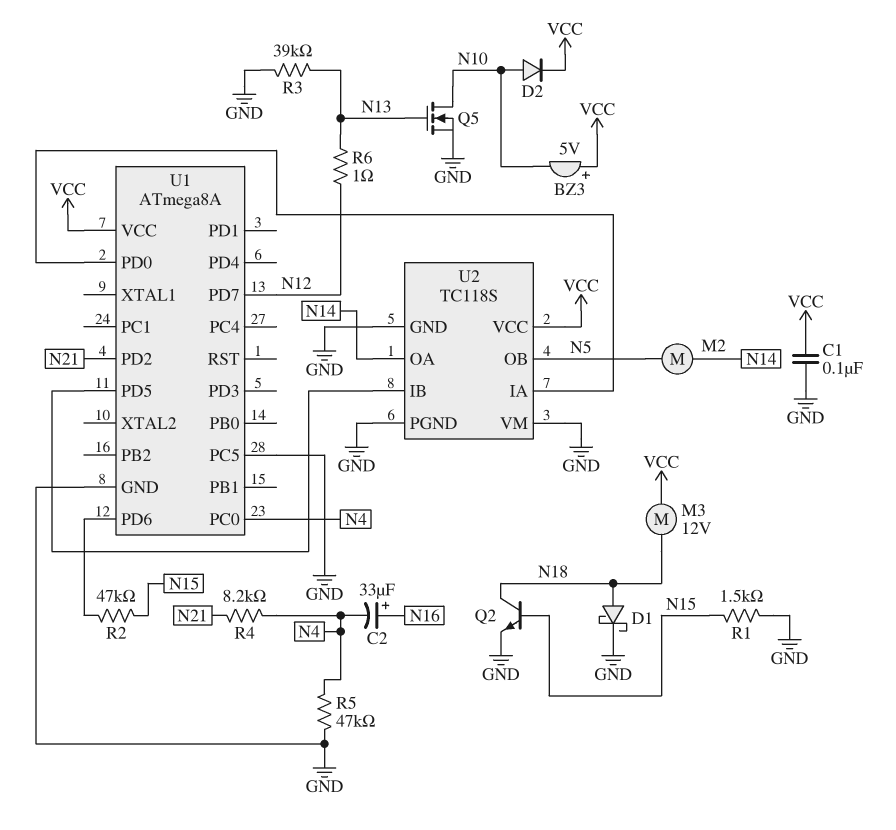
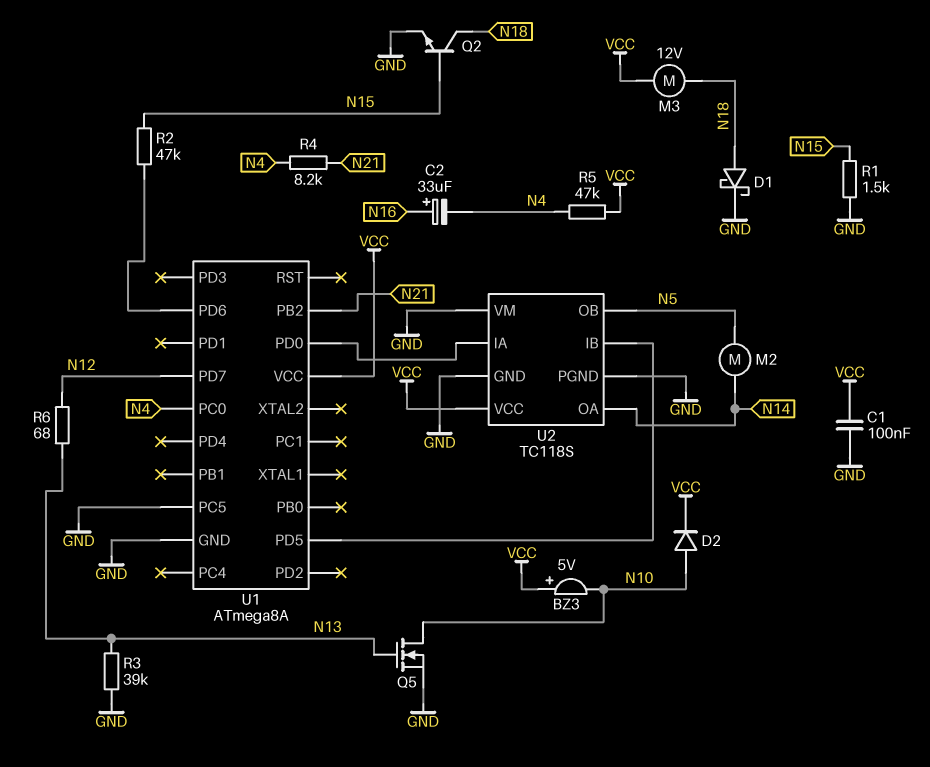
R5: 47k (GND, N4) -> 47k (N4, VCC)
R6: 1 (N12, N13) -> 68 (N12, N13)
U1 pin PB2: none -> N21
U1 pin PD2: N21 -> none

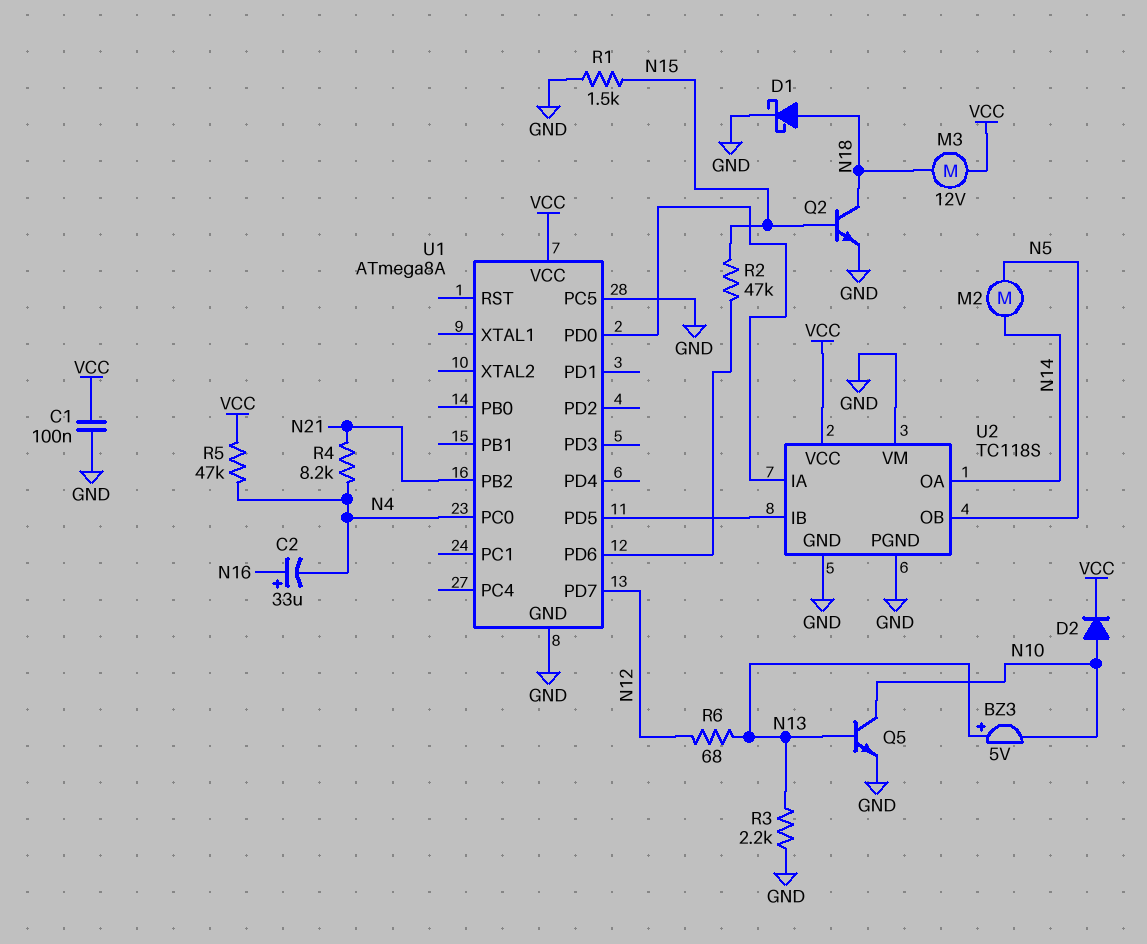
BZ3: buzzer 5V (plus VCC, minus N10) -> buzzer 5V (plus N13, minus N10)
Q5: NMOS (G N13, D N10, S GND) -> NPN (B N13, C N10, E GND)
R3: 39k (GND, N13) -> 2.2k (GND, N13)

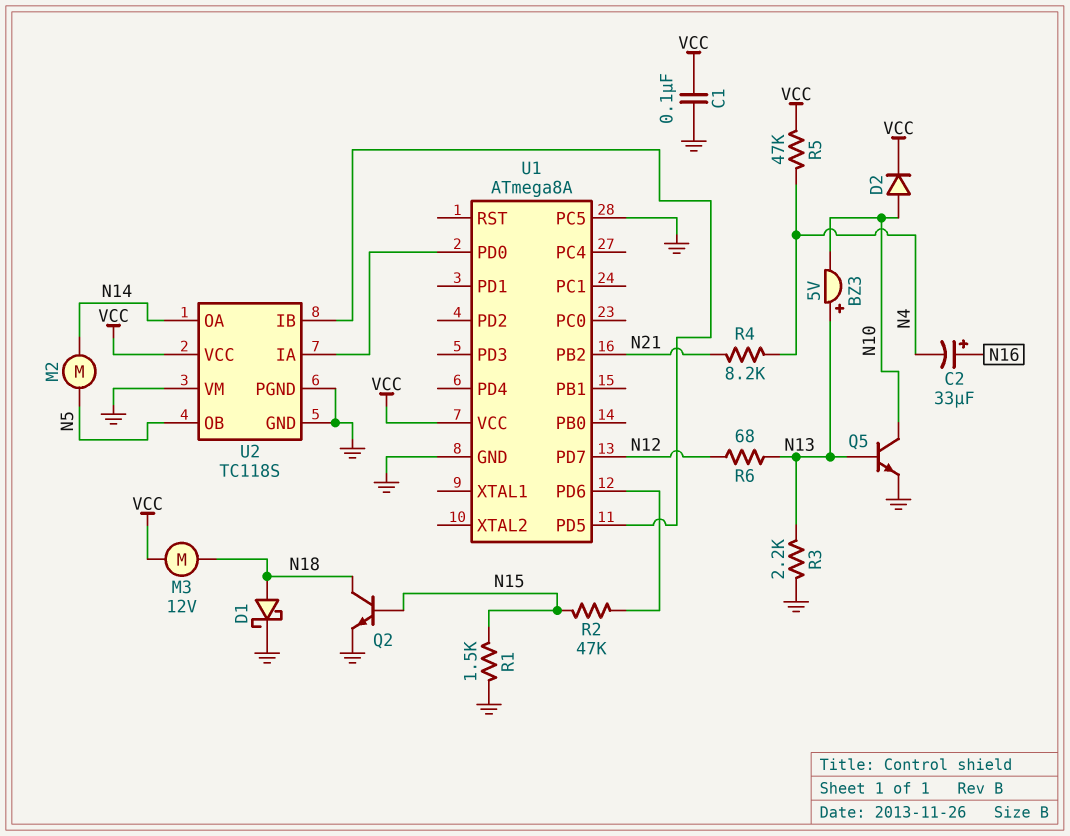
U1 pin PC0: N4 -> none

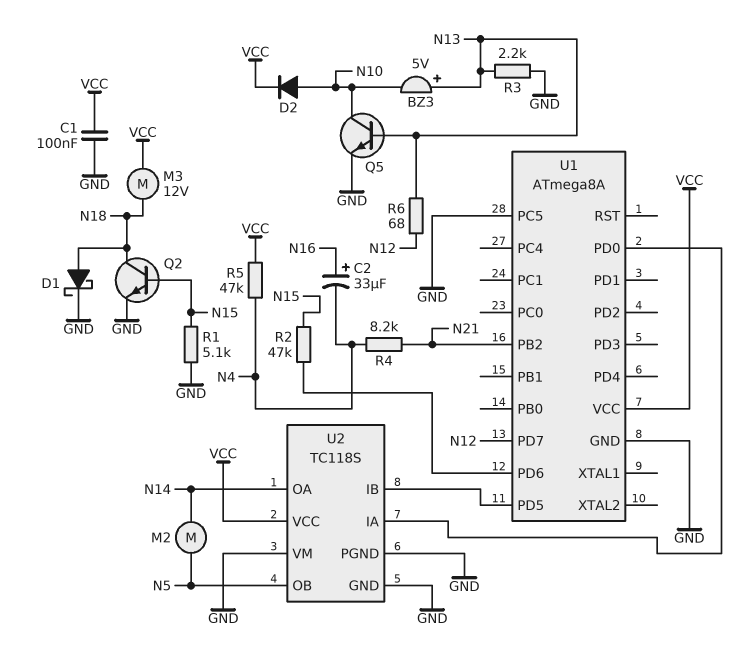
R1: 1.5k (GND, N15) -> 5.1k (GND, N15)

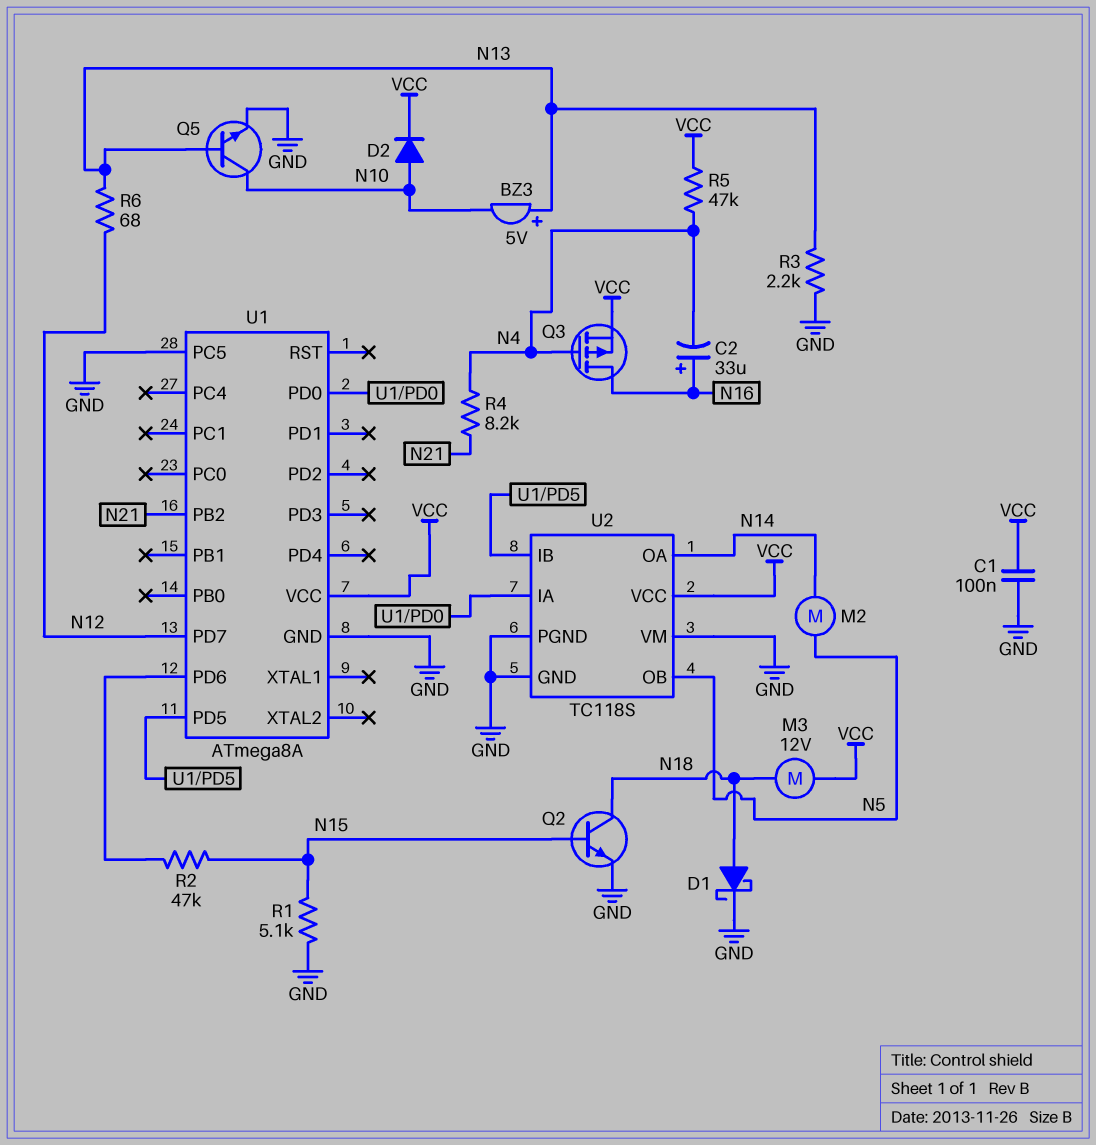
Q3: none -> PMOS (G N4, D N16, S VCC)

